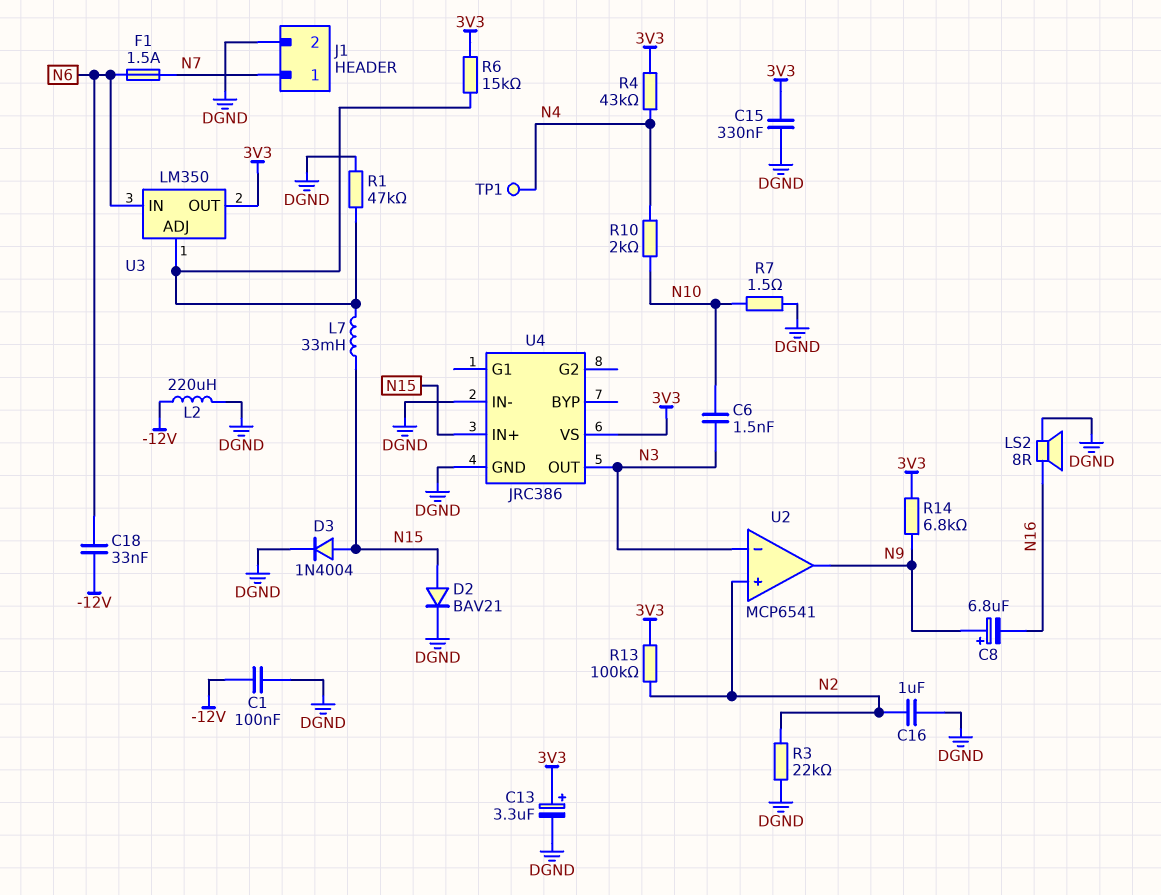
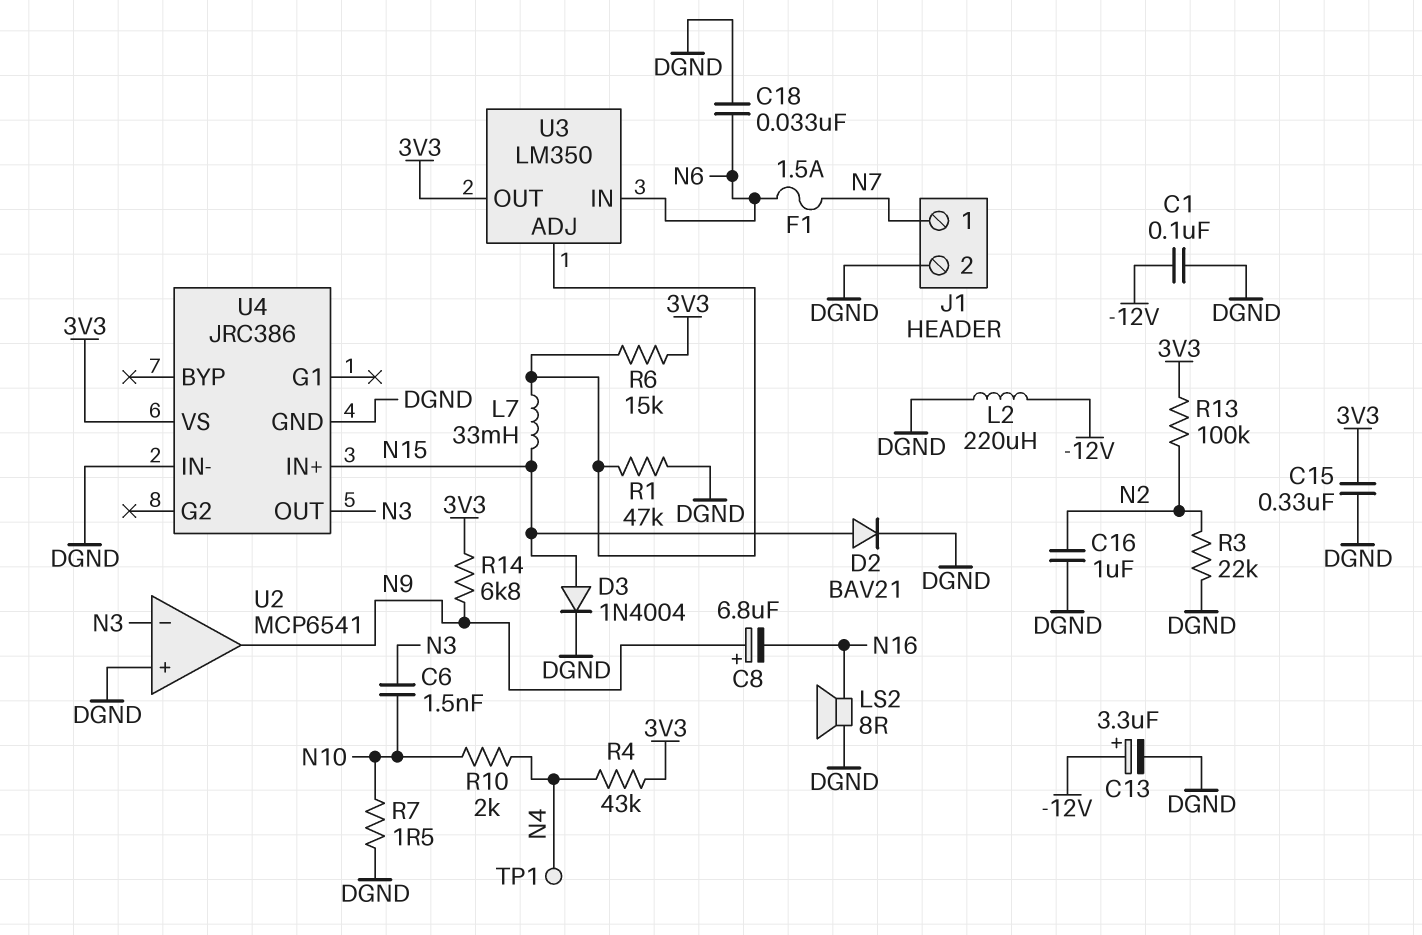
C13: 3.3uF (plus 3V3, minus DGND) -> 3.3uF (plus -12V, minus DGND)
C18: 33nF (-12V, N6) -> 33nF (DGND, N6)
U2 pin in+: N2 -> DGND

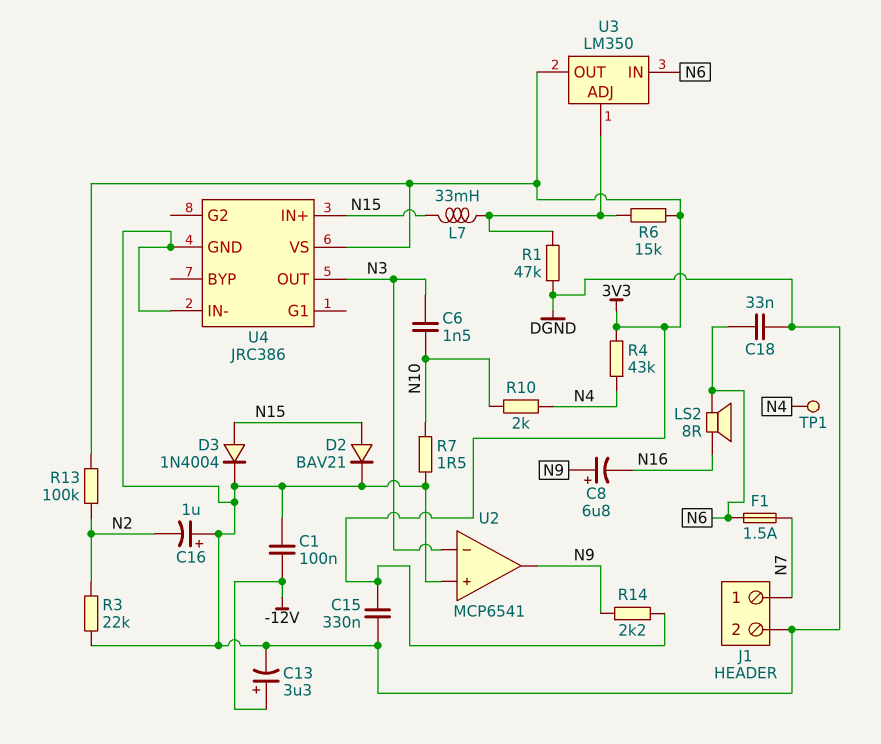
C16: 1uF (DGND, N2) -> 1uF (plus DGND, minus N2)
L2: 220uH (-12V, DGND) -> none
LS2: speaker 8R (DGND, N16) -> speaker 8R (N6, N16)
R14: 6.8k (3V3, N9) -> 2.2k (3V3, N9)

